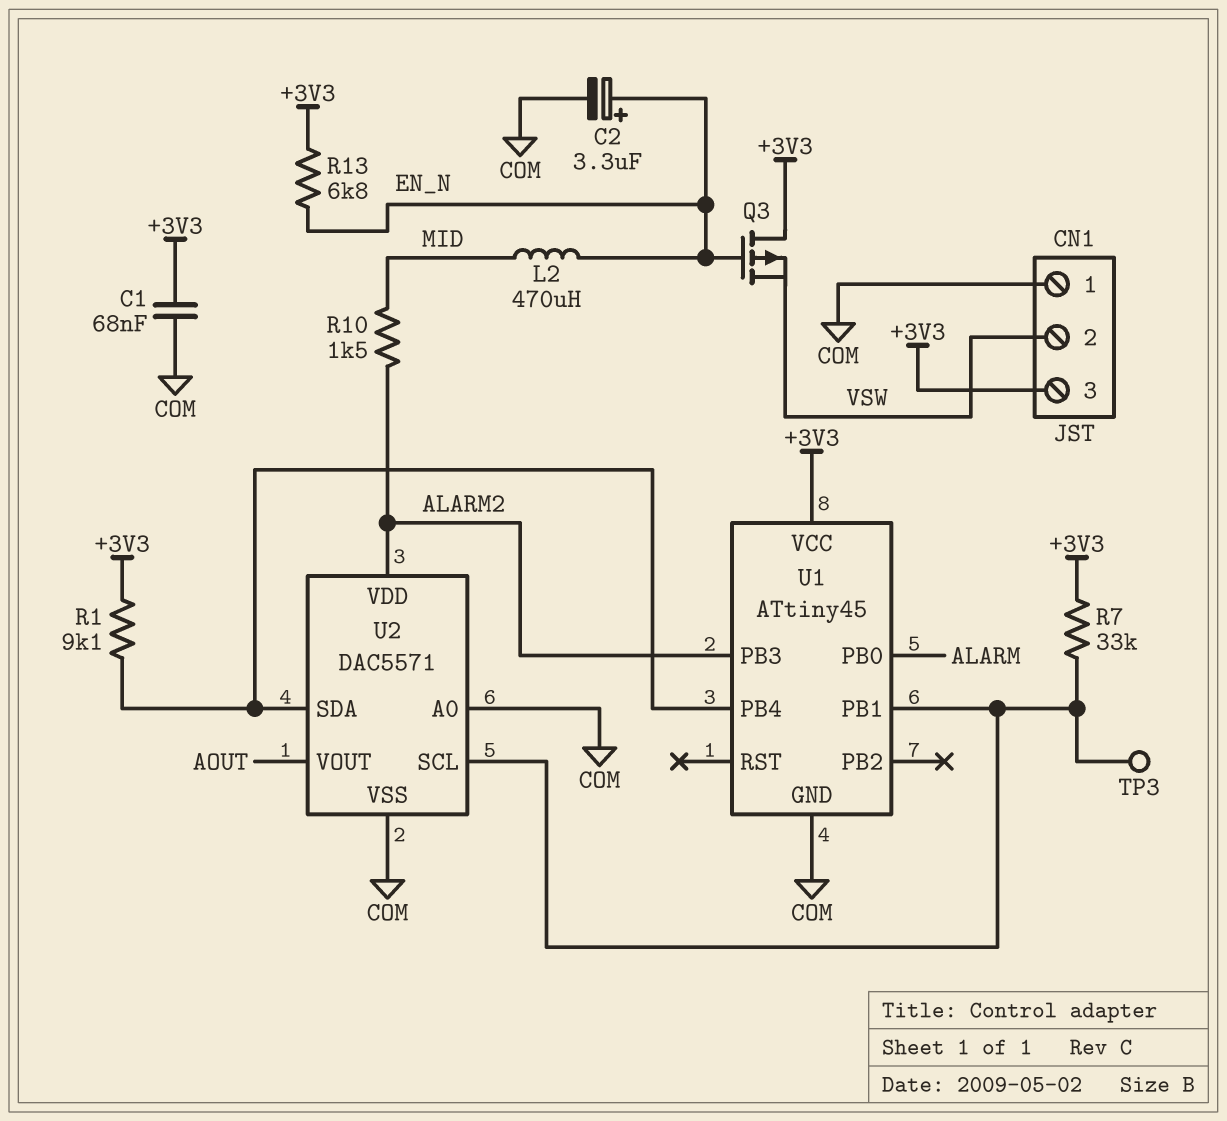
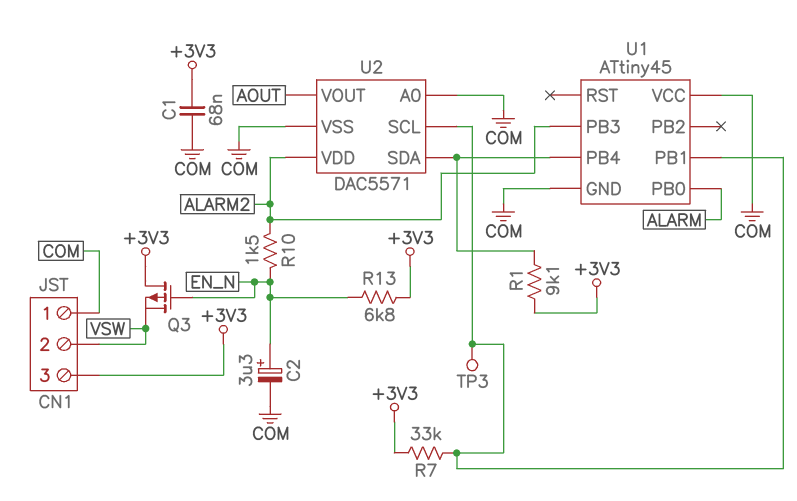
L2: 470uH (EN_N, MID) -> none
R10: 1.5k (ALARM2, MID) -> 1.5k (ALARM2, EN_N)
U1 pin VCC: +3V3 -> COM

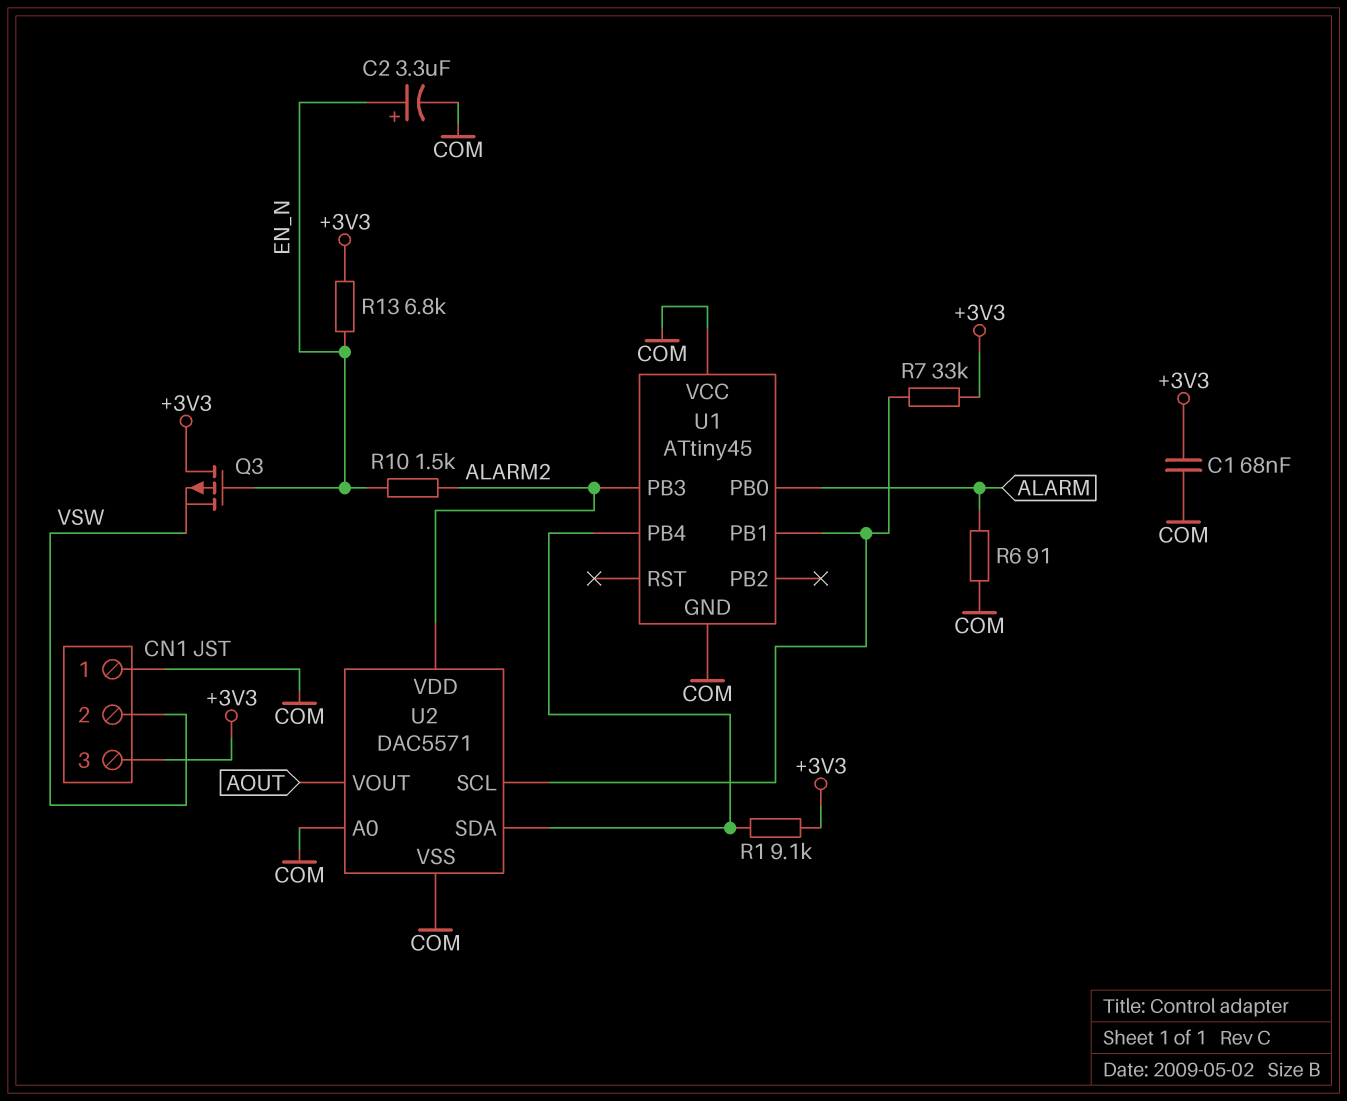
R6: none -> 91 (ALARM, COM)
TP3: test point (U1/PB1) -> none

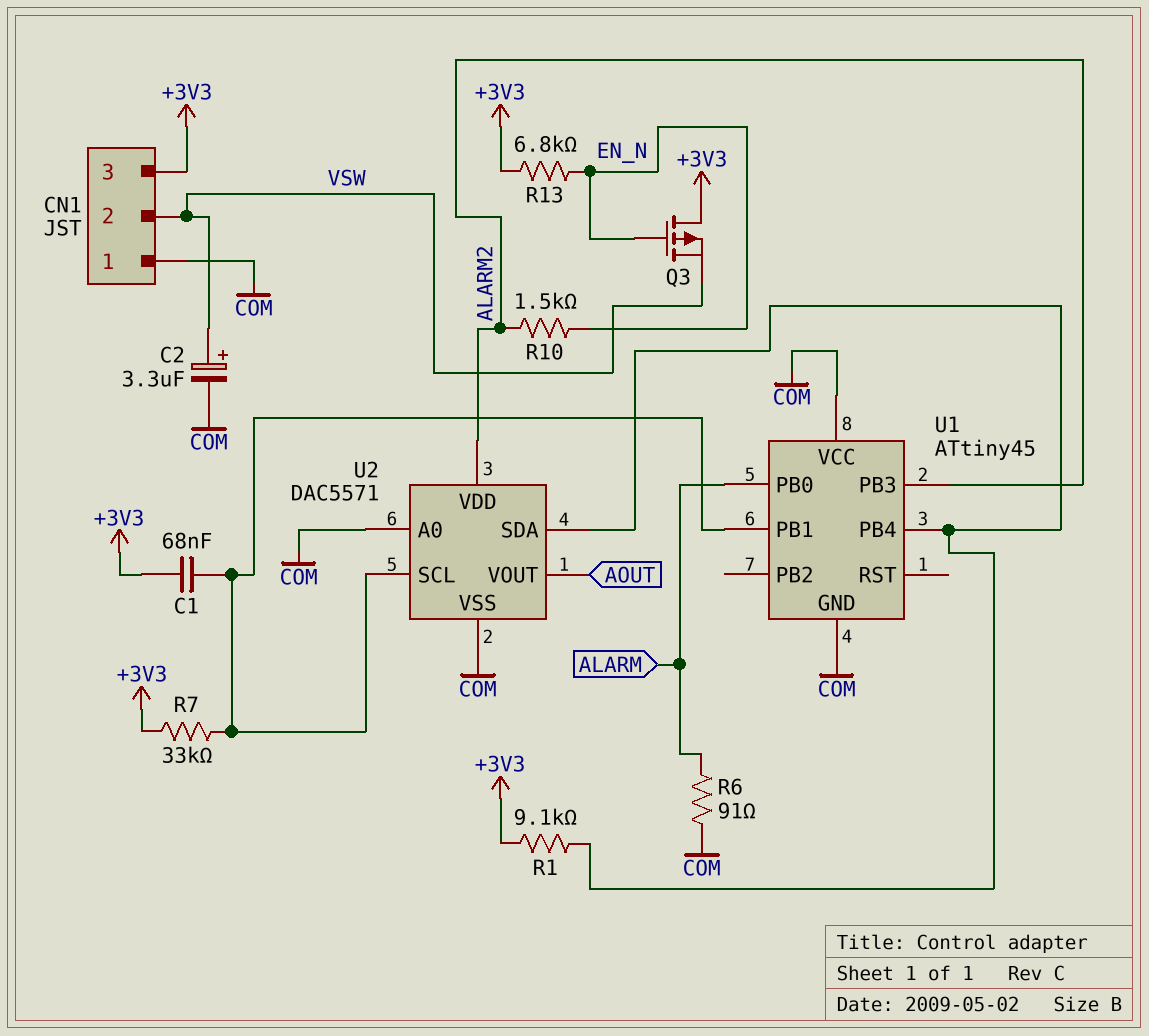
C1: 68nF (+3V3, COM) -> 68nF (+3V3, U1/PB1)
C2: 3.3uF (plus EN_N, minus COM) -> 3.3uF (plus VSW, minus COM)

